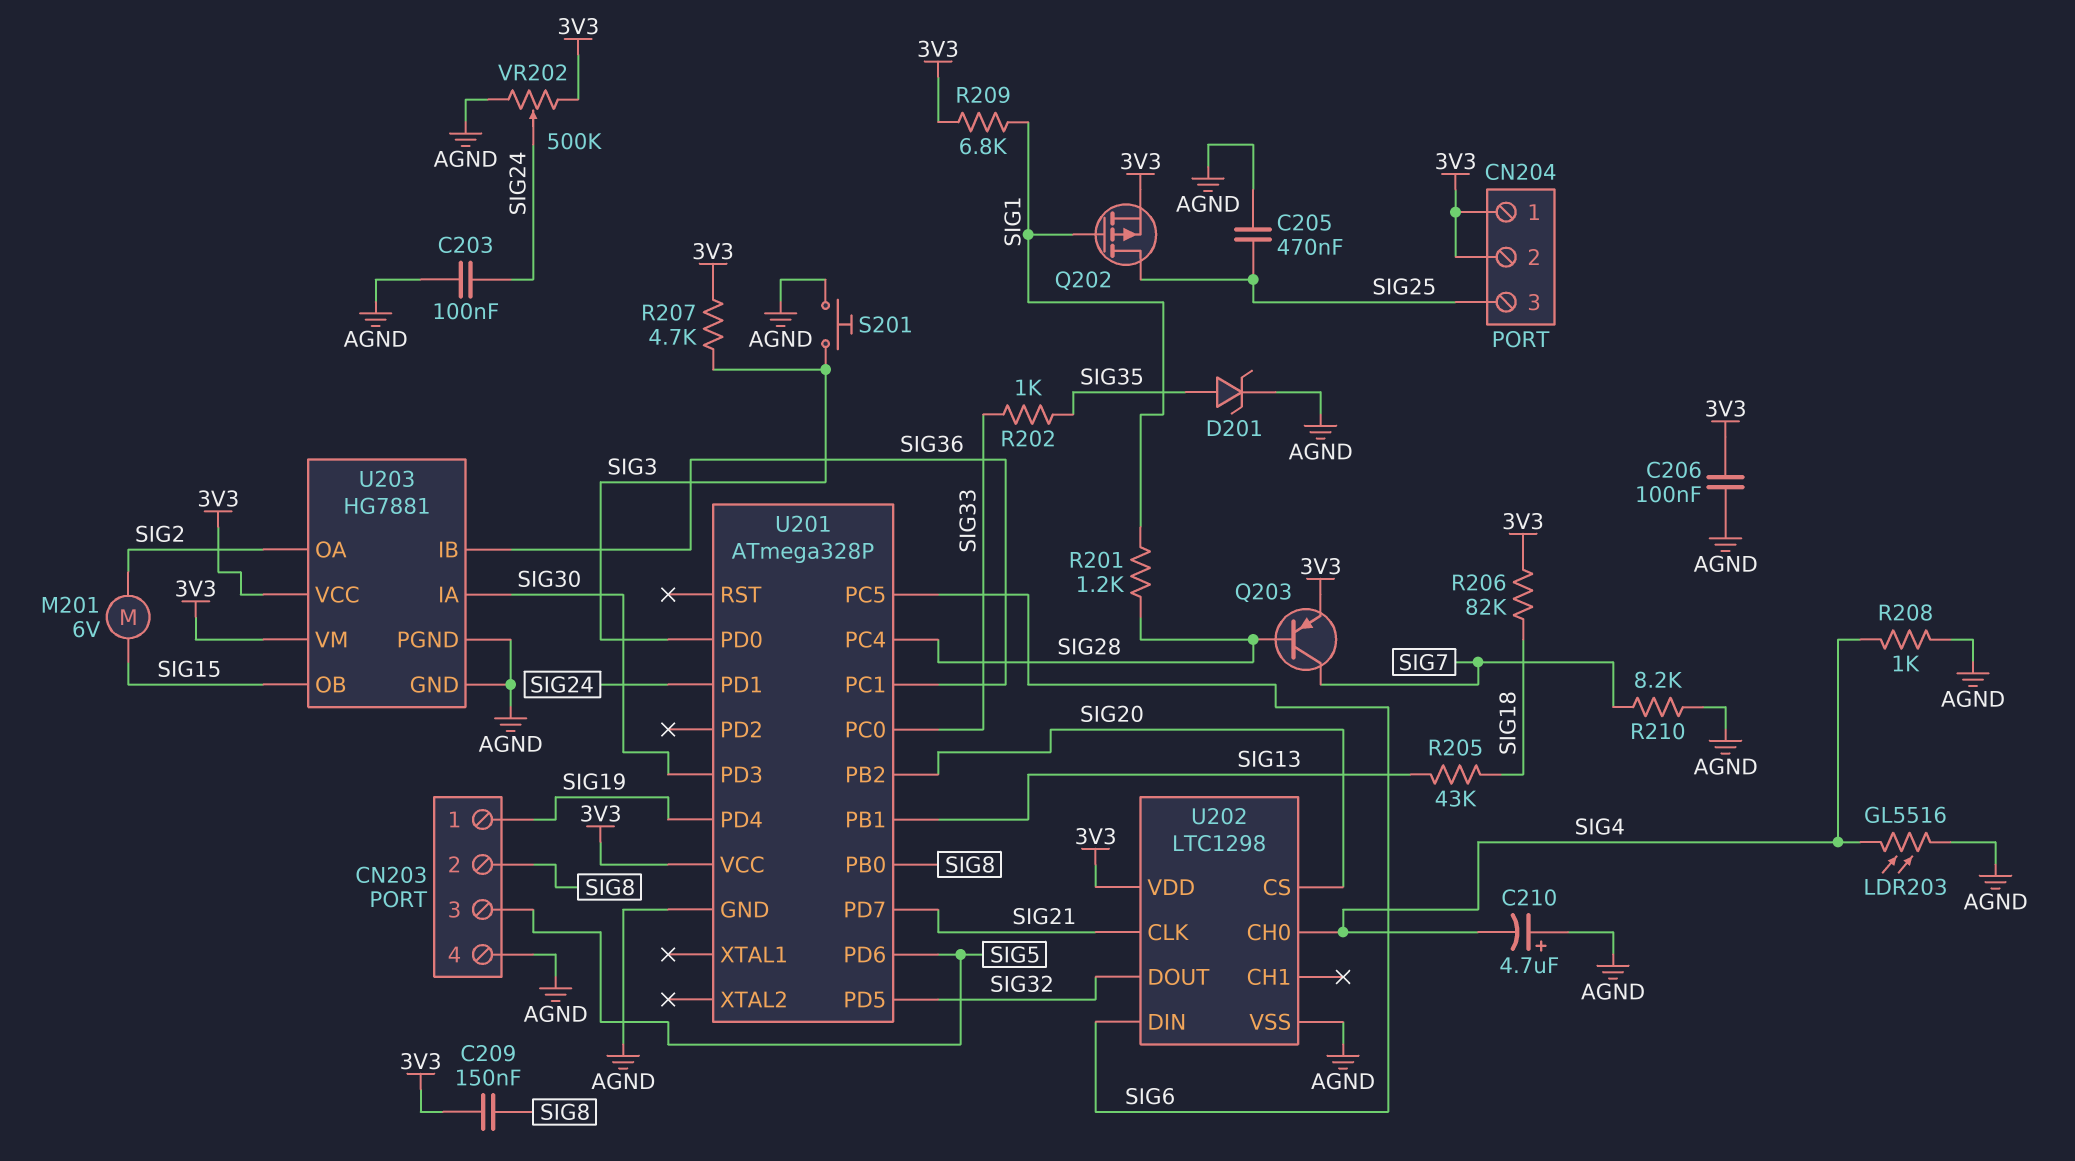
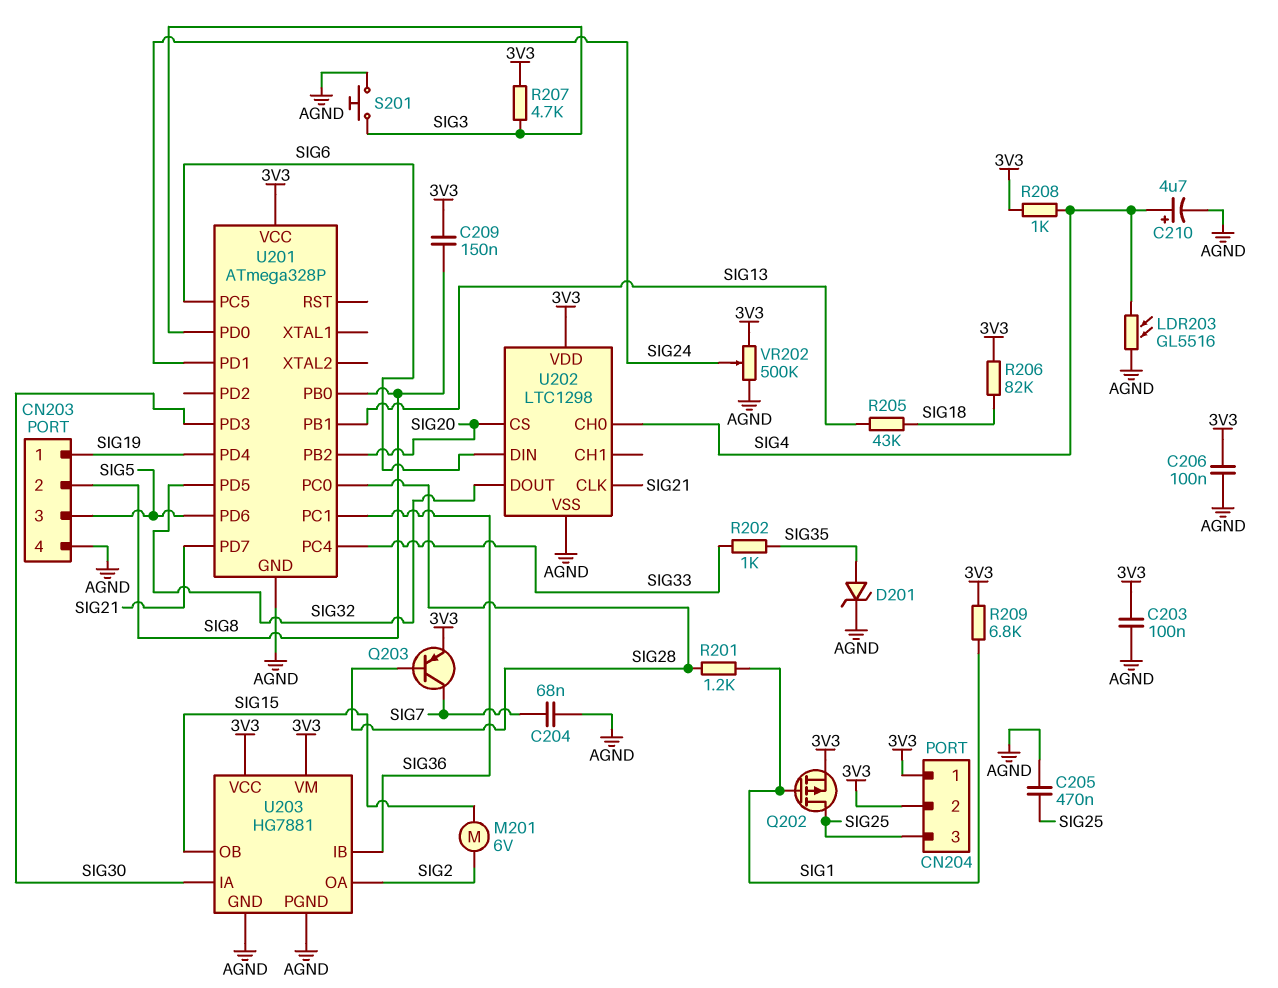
C203: 100nF (AGND, SIG24) -> 100nF (3V3, AGND)
C204: none -> 68nF (AGND, SIG7)
C210: 4.7uF (plus AGND, minus SIG4) -> 4.7uF (plus SIG4, minus AGND)
R208: 1k (AGND, SIG4) -> 1k (3V3, SIG4)
R210: 8.2k (AGND, SIG7) -> none
U201 pin PC0: SIG33 -> SIG28
U201 pin PC4: SIG28 -> SIG33

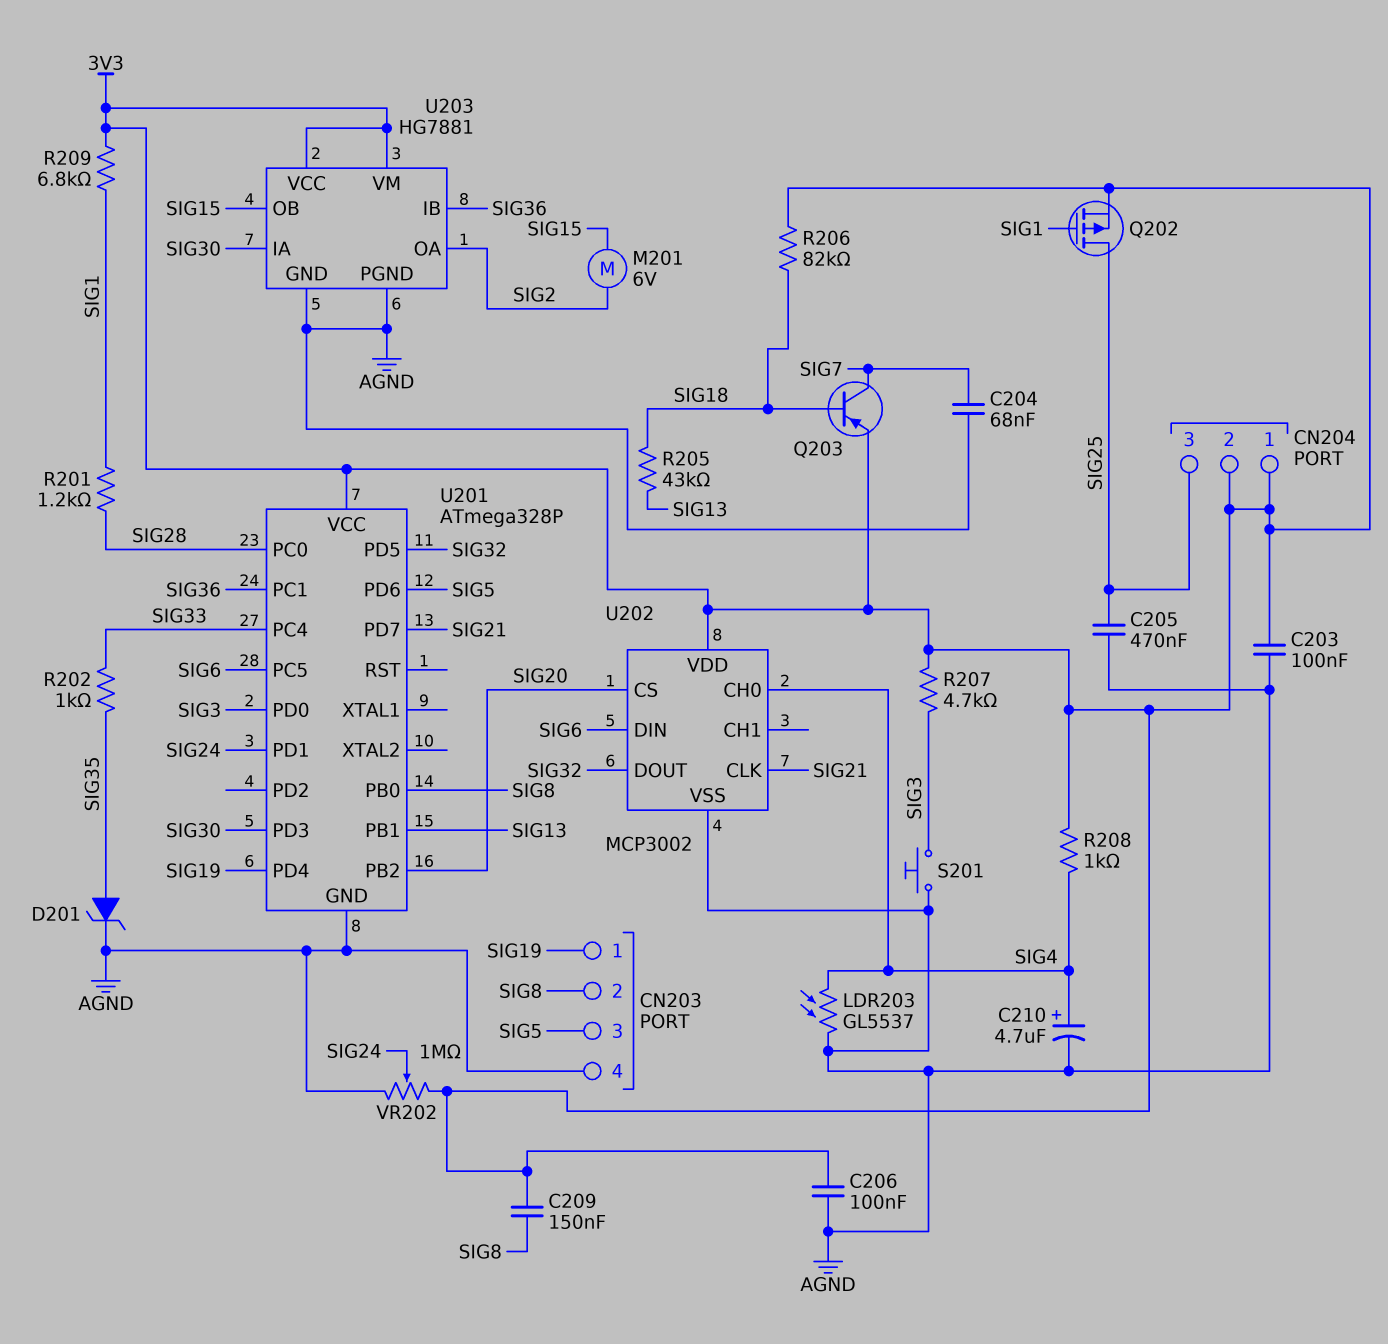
LDR203: GL5516 (AGND, SIG4) -> GL5537 (AGND, SIG4)
Q203: PNP (B SIG28, C SIG7, E 3V3) -> PNP (B SIG18, C SIG7, E 3V3)
U202: LTC1298 -> MCP3002
VR202: 500k (3V3, AGND, wiper SIG24) -> 1M (3V3, AGND, wiper SIG24)

